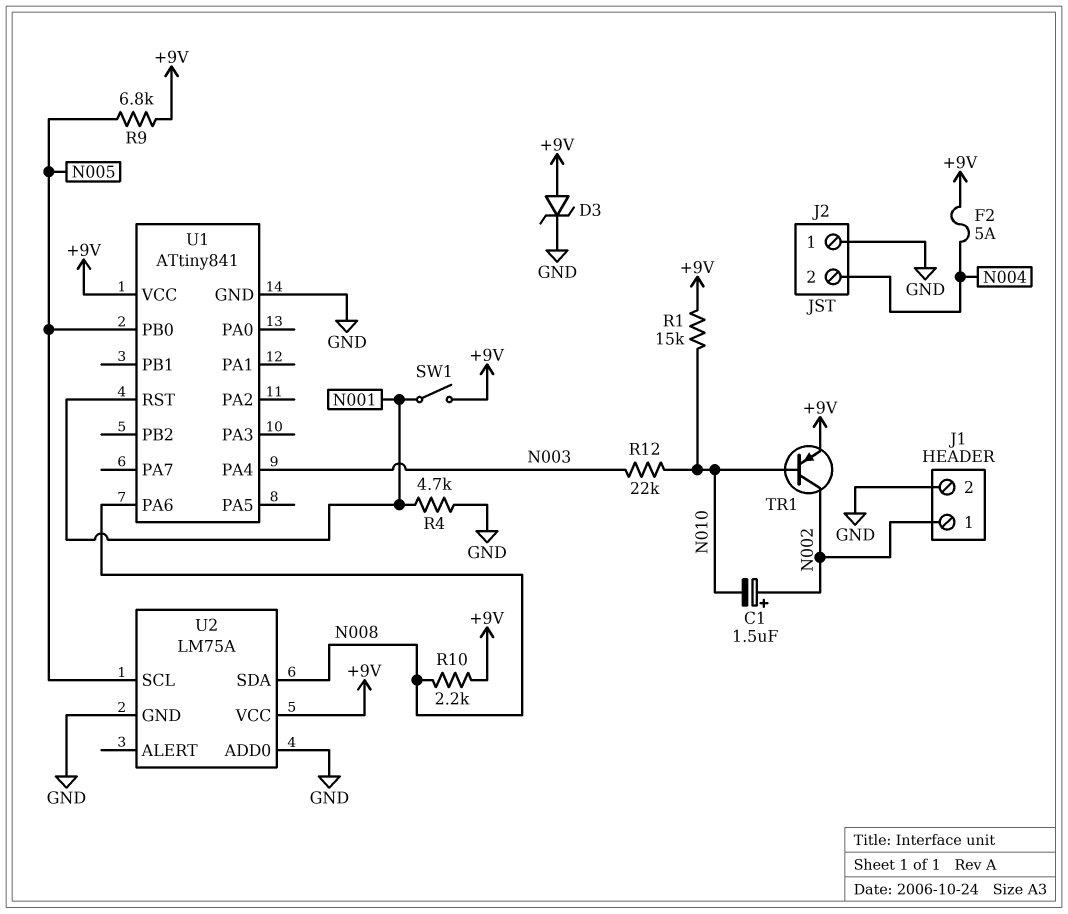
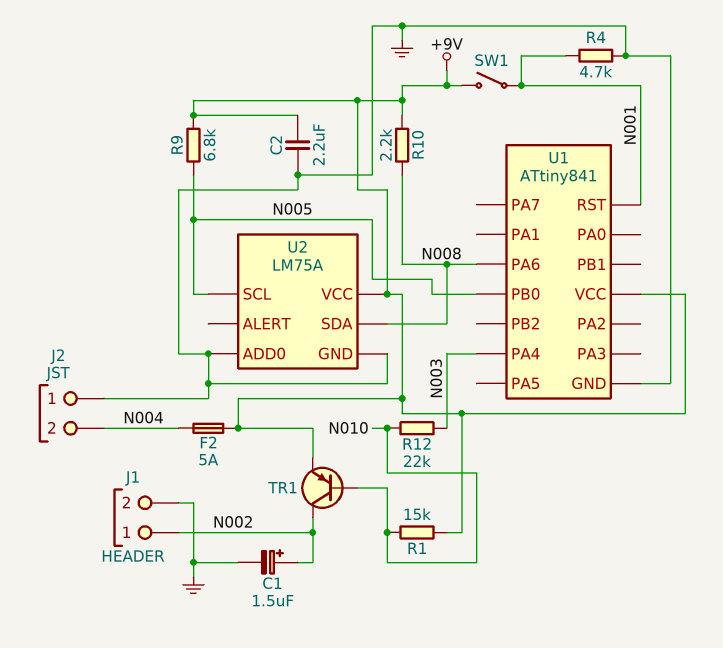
C1: 1.5uF (plus N002, minus N010) -> 1.5uF (plus N002, minus GND)
C2: none -> 2.2uF (+9V, GND)
D3: zener (A +9V, K GND) -> none

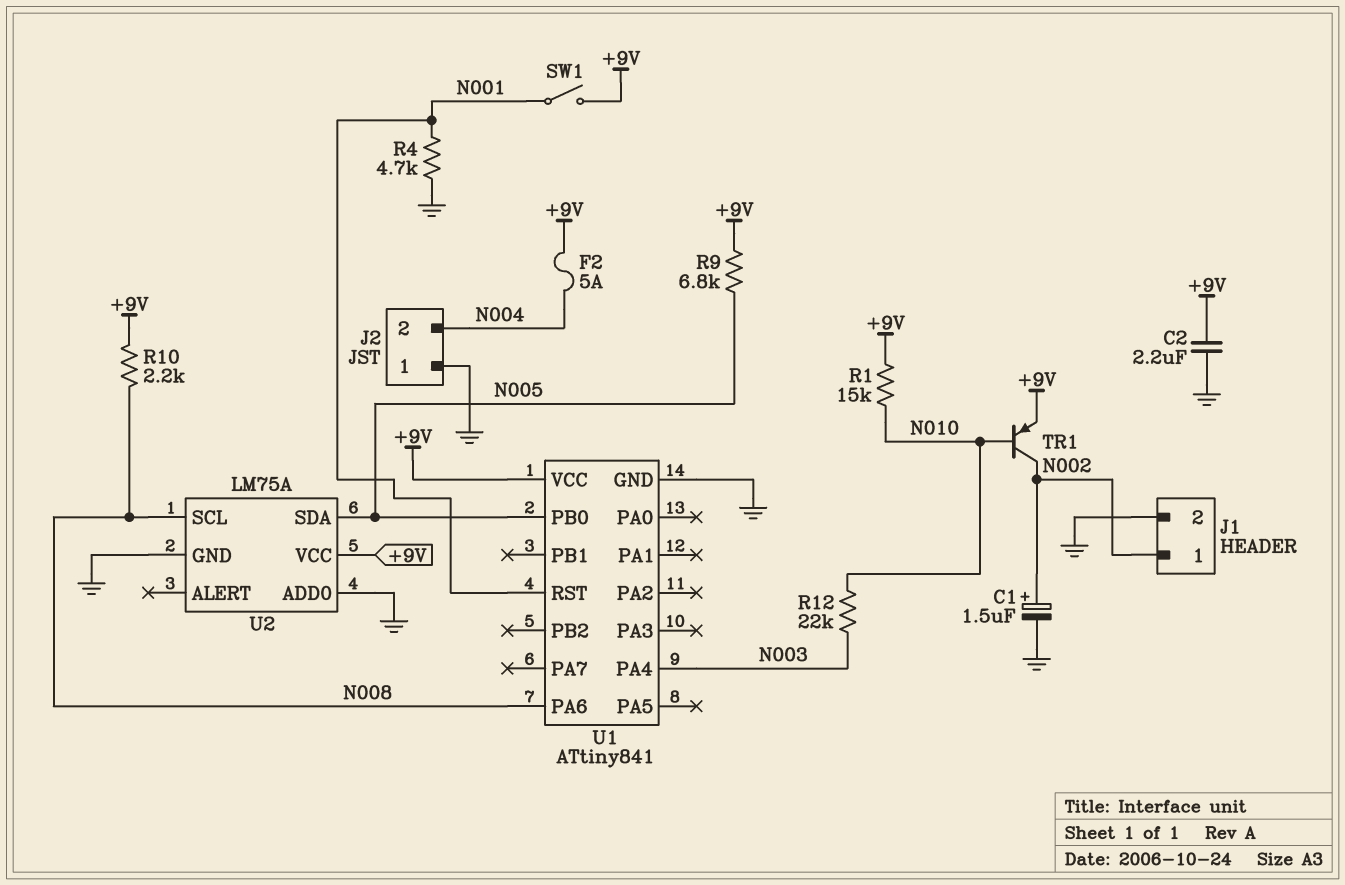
U2 pin SCL: N005 -> N008
U2 pin SDA: N008 -> N005

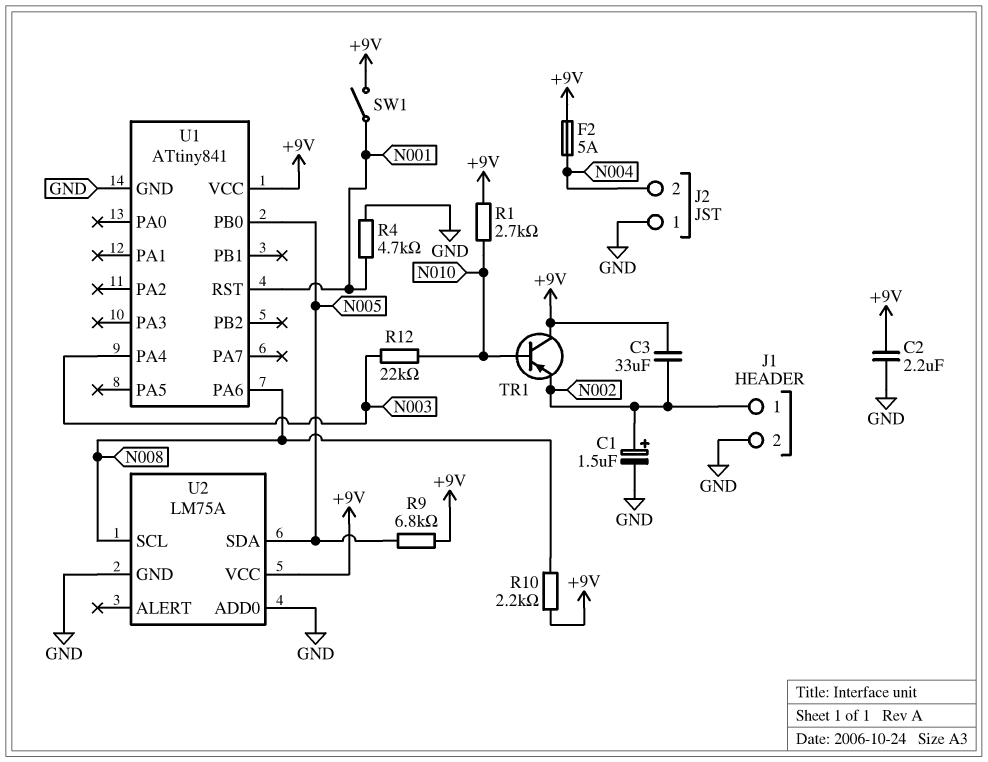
C3: none -> 33uF (+9V, N002)
R1: 15k (+9V, N010) -> 2.7k (+9V, N010)
TR1: PNP (B N010, C N002, E +9V) -> PNP (B N010, C +9V, E N002)

